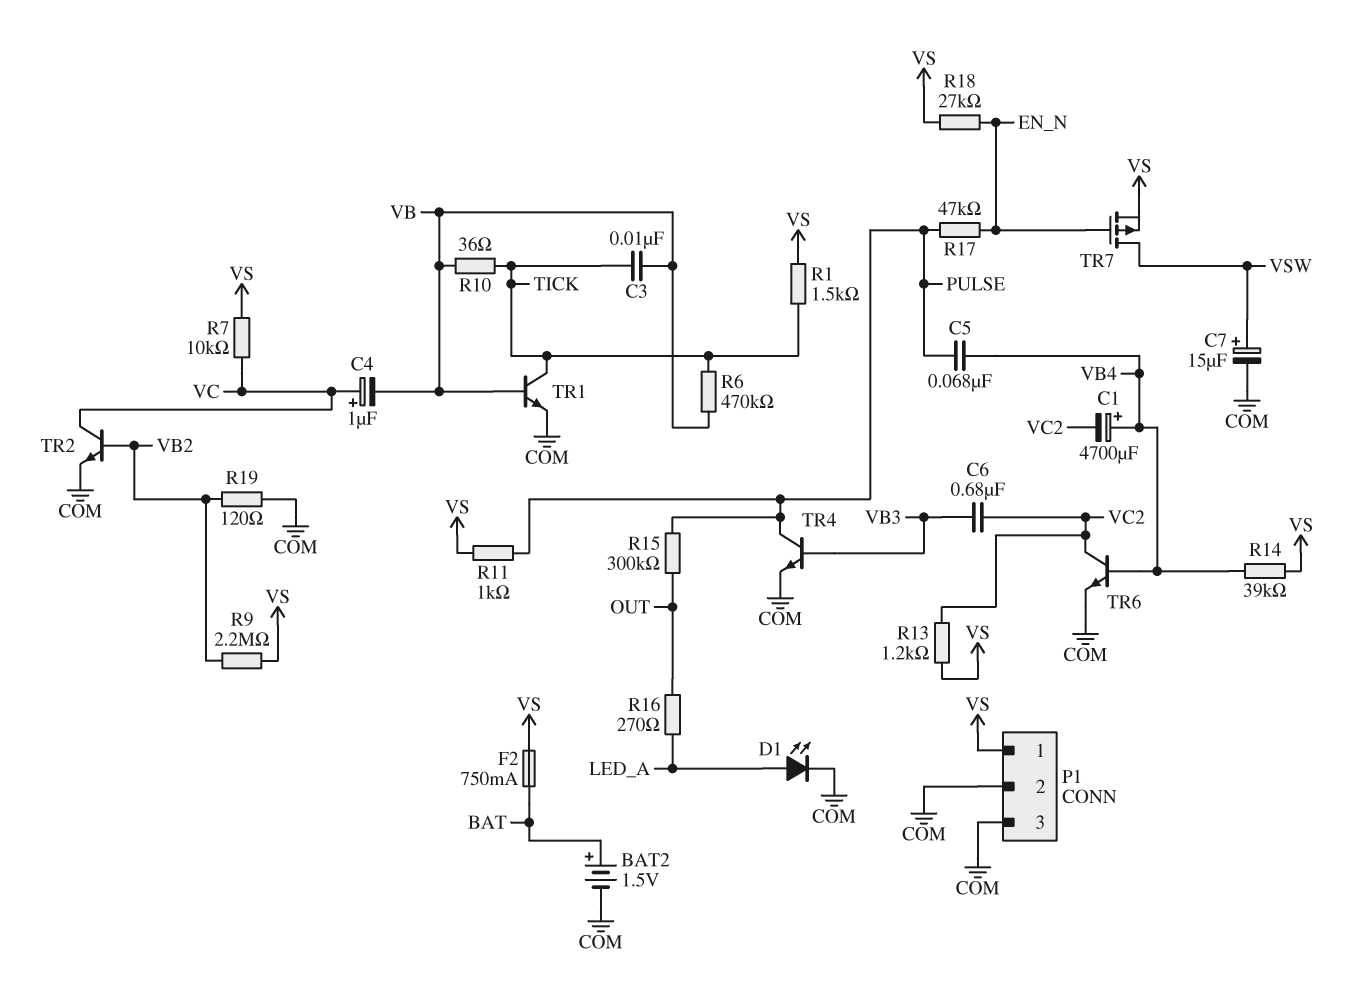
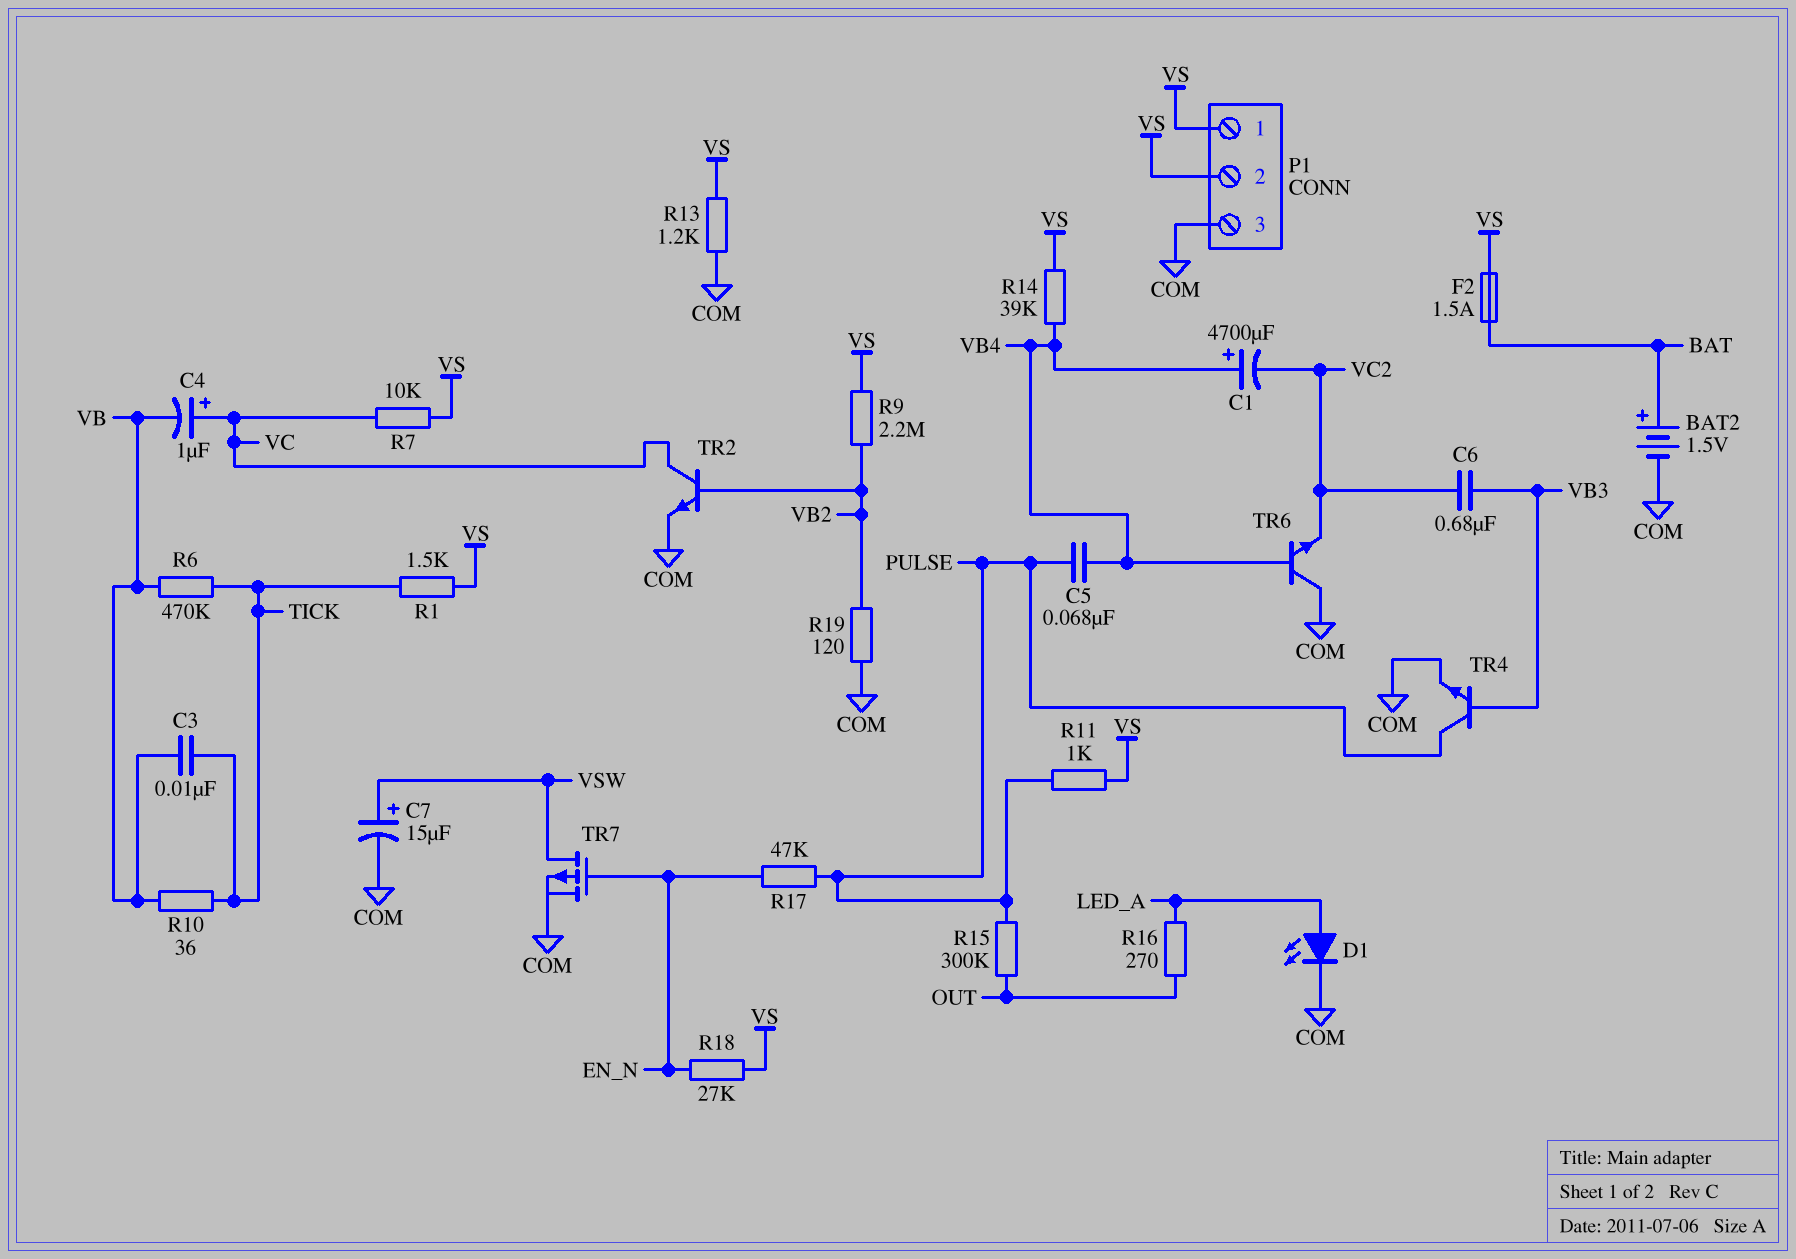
F2: 750mA (BAT, VS) -> 1.5A (BAT, VS)
P1 pin 2: COM -> VS
R13: 1.2k (VC2, VS) -> 1.2k (COM, VS)
TR1: NPN (B VB, C TICK, E COM) -> none
TR6: NPN (B VB4, C VC2, E COM) -> NPN (B VB4, C COM, E VC2)
TR7: PMOS (G EN_N, D VSW, S VS) -> PMOS (G EN_N, D VSW, S COM)

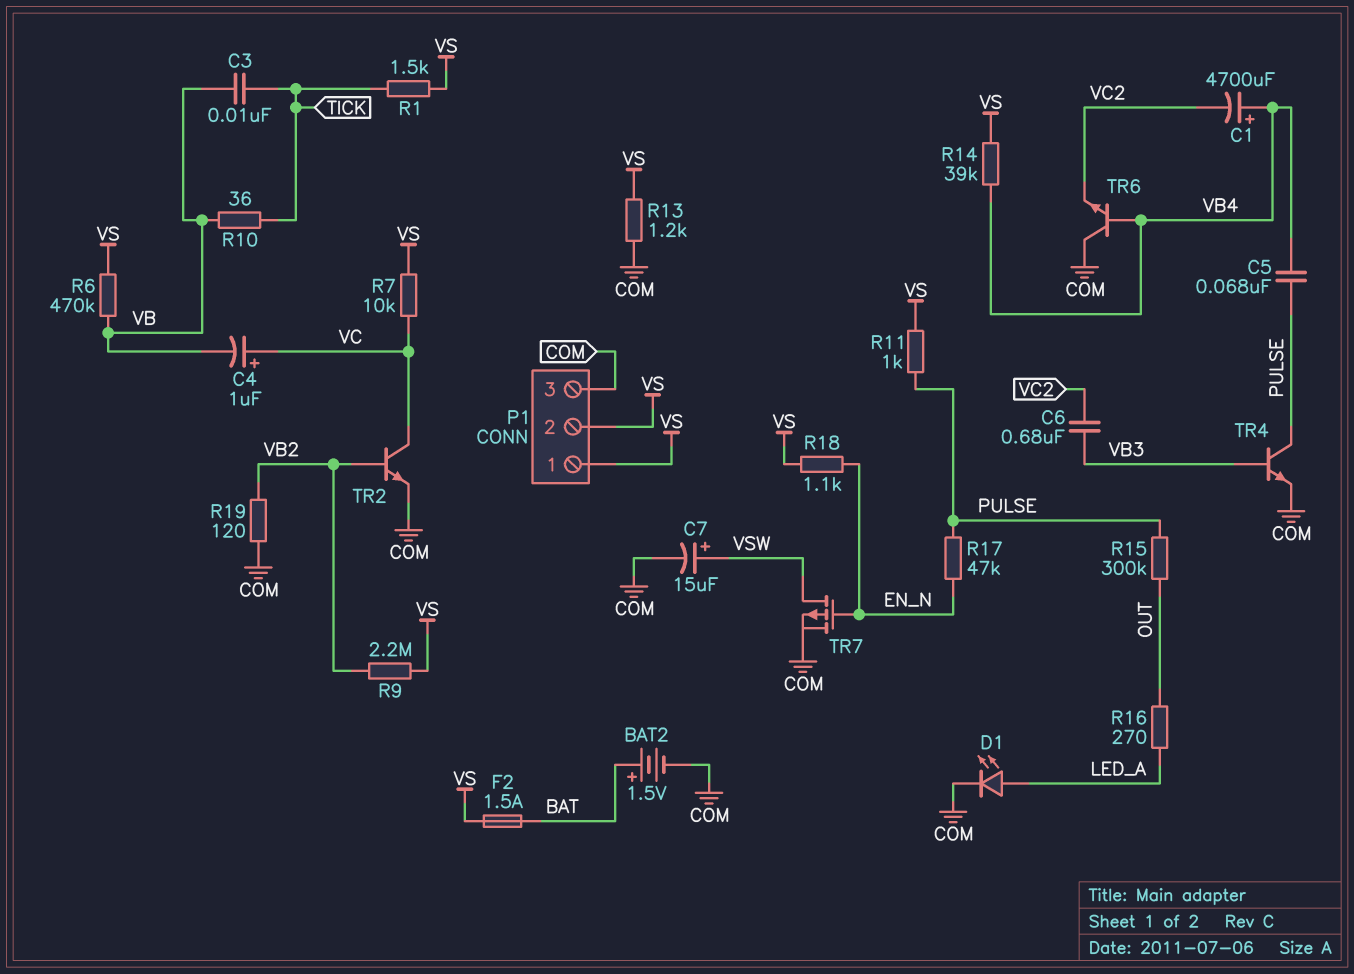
R6: 470k (TICK, VB) -> 470k (VB, VS)
R18: 27k (EN_N, VS) -> 1.1k (EN_N, VS)

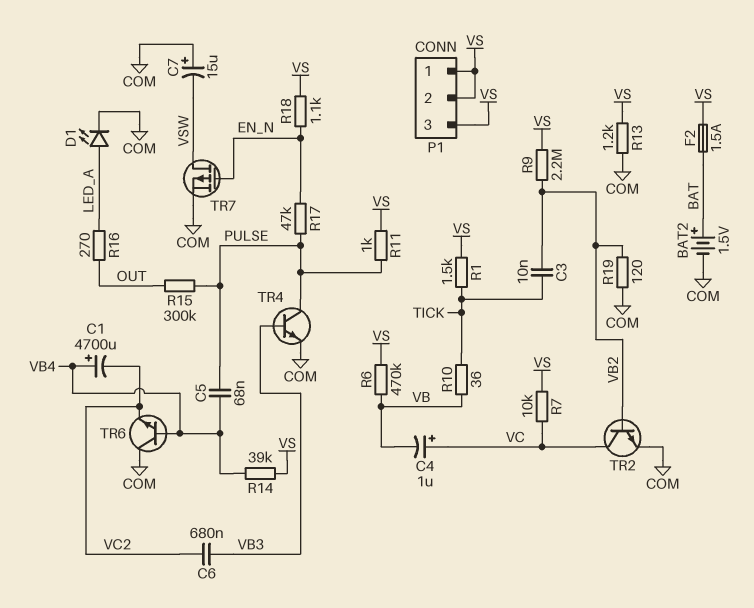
C3: 10nF (TICK, VB) -> 10nF (TICK, VB2)
C7: 15uF (plus VSW, minus COM) -> 15uF (plus COM, minus VSW)
P1 pin 3: COM -> VS

